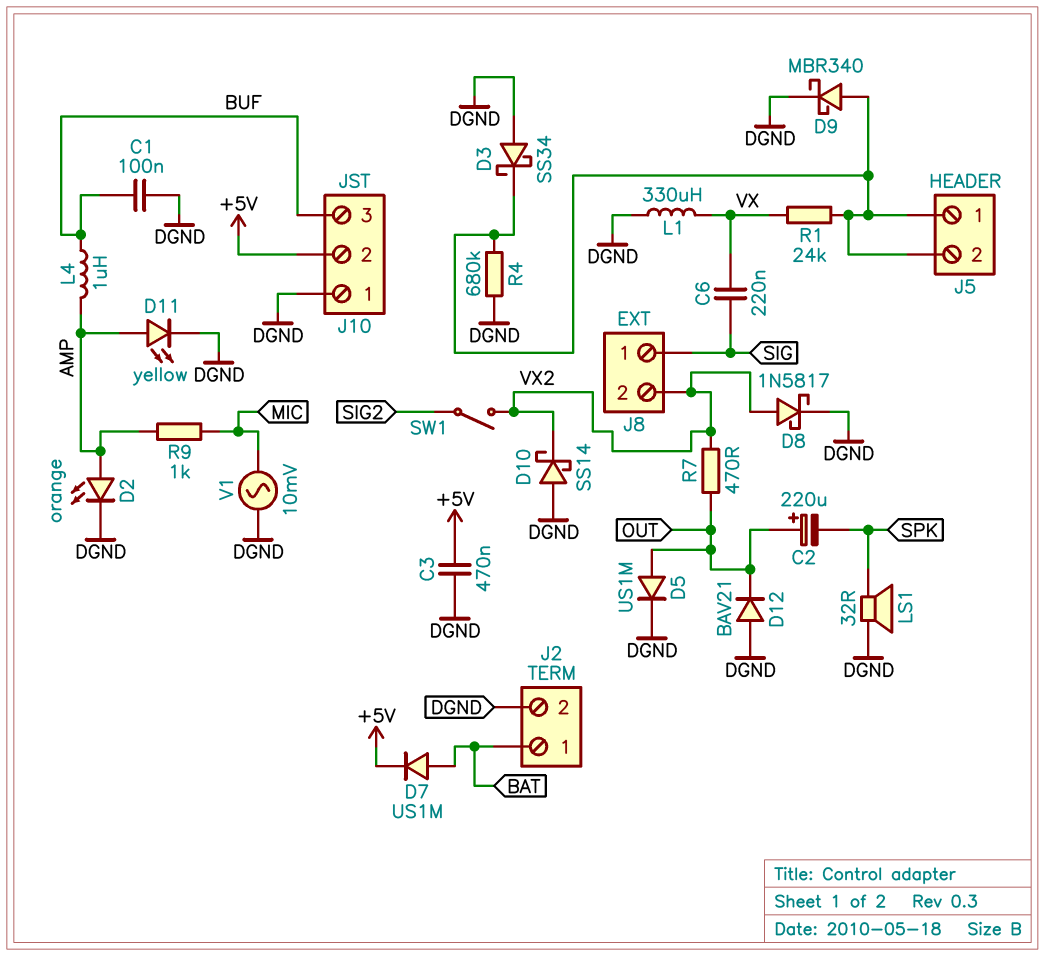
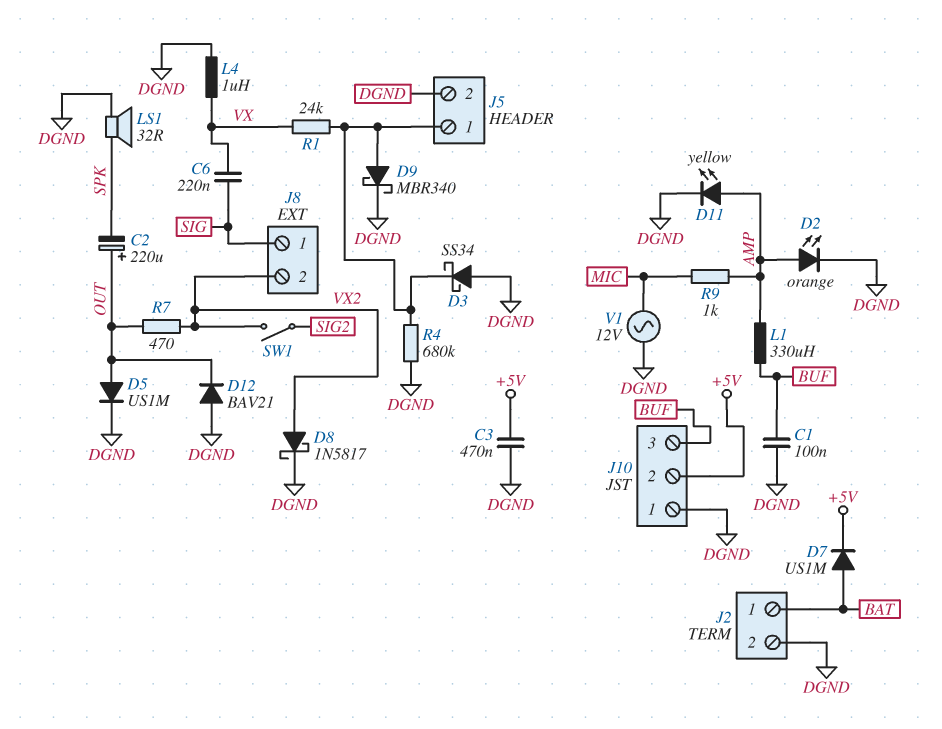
D10: schottky SS14 (A DGND, K VX2) -> none
J5 pin 2: J5/1 -> DGND
L1: 330uH (DGND, VX) -> 330uH (AMP, BUF)
L4: 1uH (AMP, BUF) -> 1uH (DGND, VX)
V1: AC 10mV (DGND, MIC) -> AC 12V (DGND, MIC)

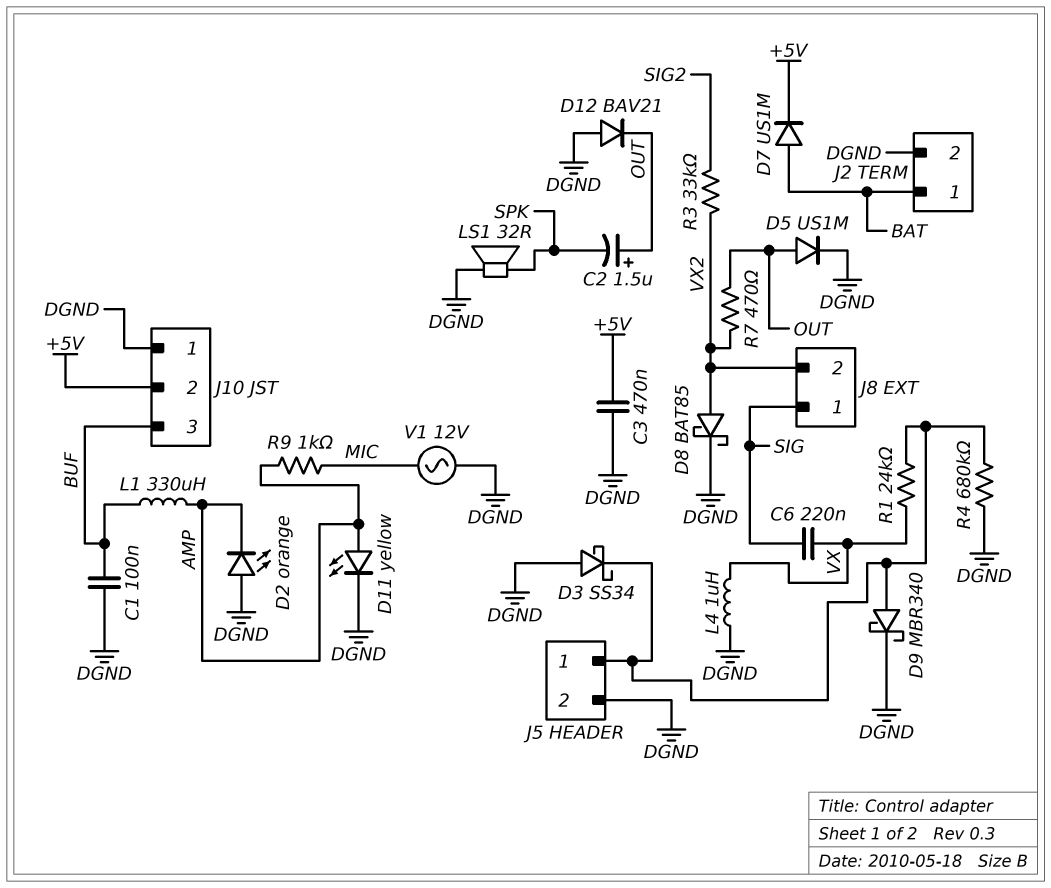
C2: 220uF (plus OUT, minus SPK) -> 1.5uF (plus OUT, minus SPK)
D2: LED orange (A AMP, K DGND) -> LED orange (A DGND, K AMP)
D8: schottky 1N5817 (A VX2, K DGND) -> schottky BAT85 (A VX2, K DGND)
R3: none -> 33k (SIG2, VX2)
SW1: switch (SIG2, VX2) -> none

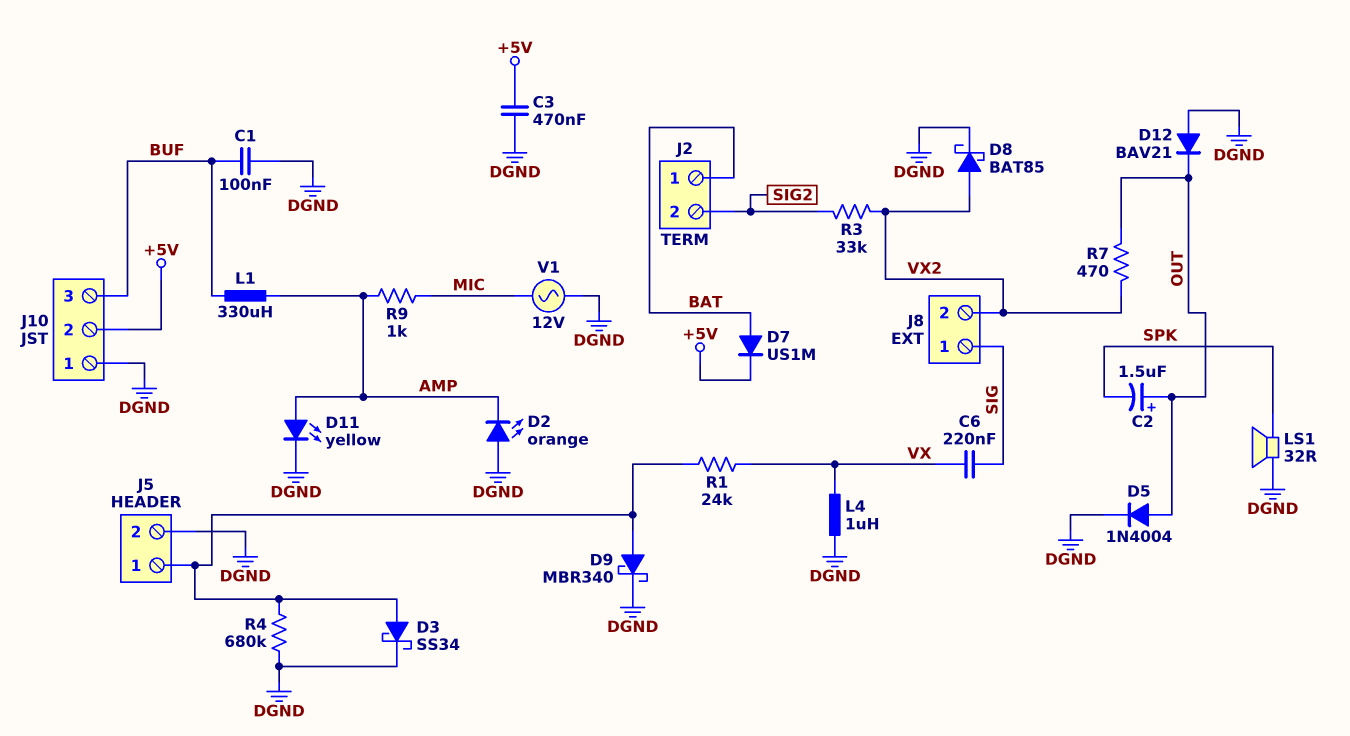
D3: schottky SS34 (A DGND, K J5/1) -> schottky SS34 (A J5/1, K DGND)
D5: diode US1M (A OUT, K DGND) -> diode 1N4004 (A OUT, K DGND)
J2 pin 2: DGND -> SIG2

